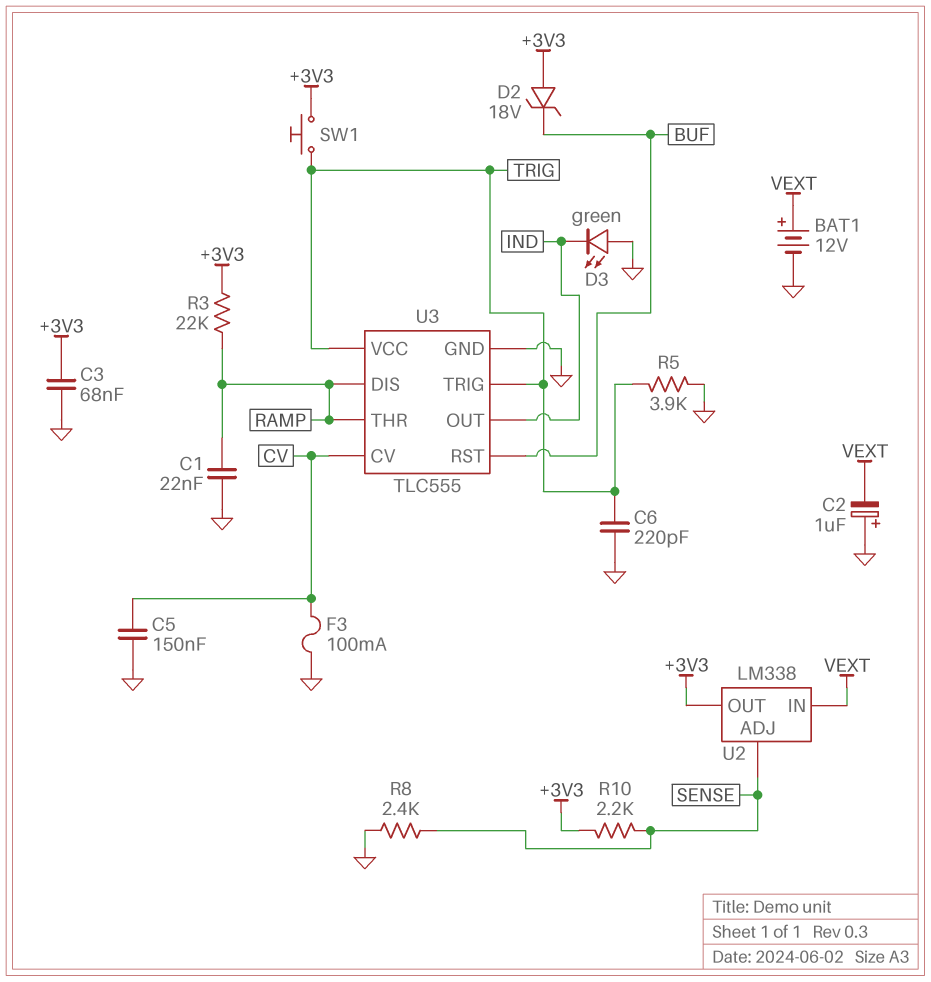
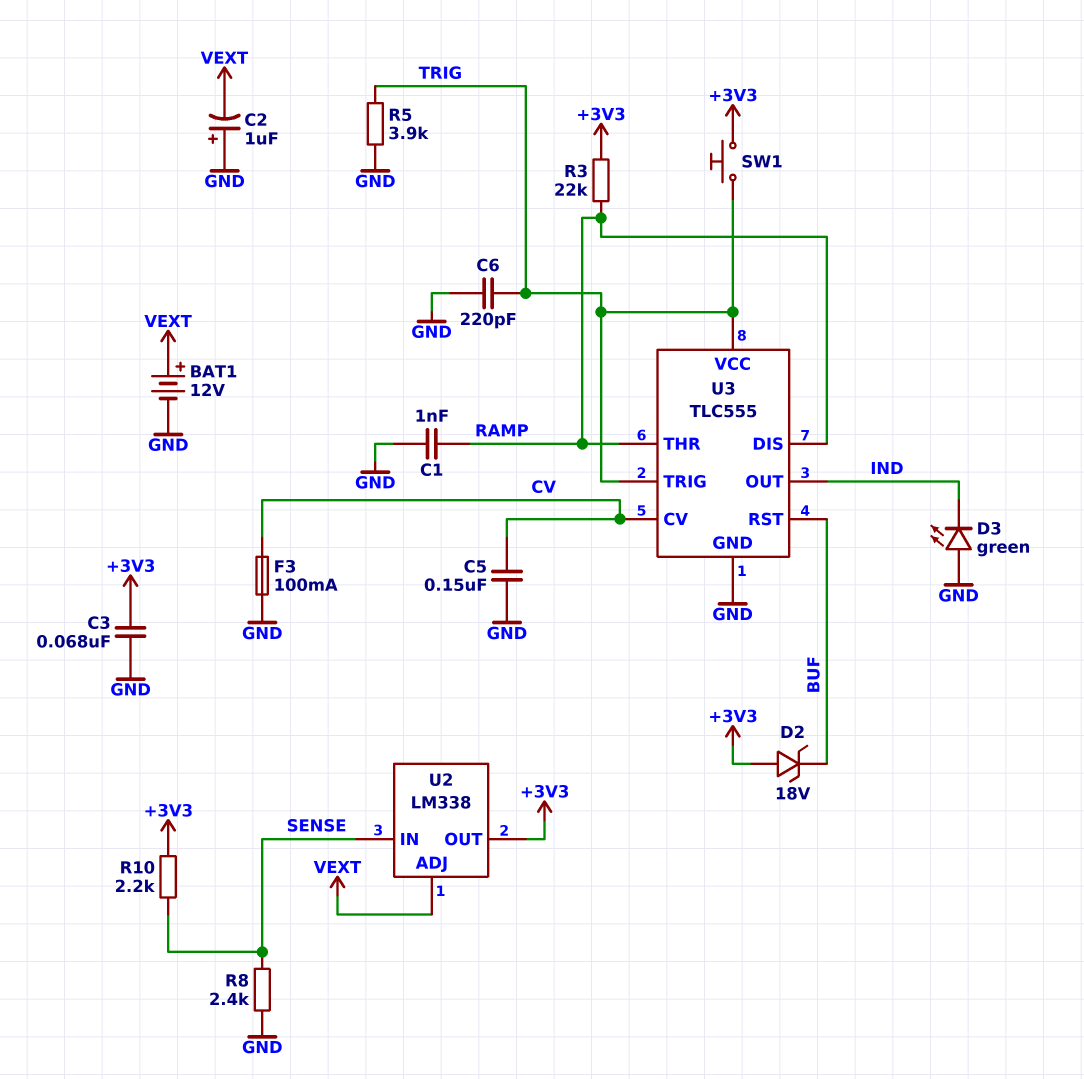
C1: 22nF (GND, RAMP) -> 1nF (GND, RAMP)
U2 pin ADJ: SENSE -> VEXT
U2 pin IN: VEXT -> SENSE

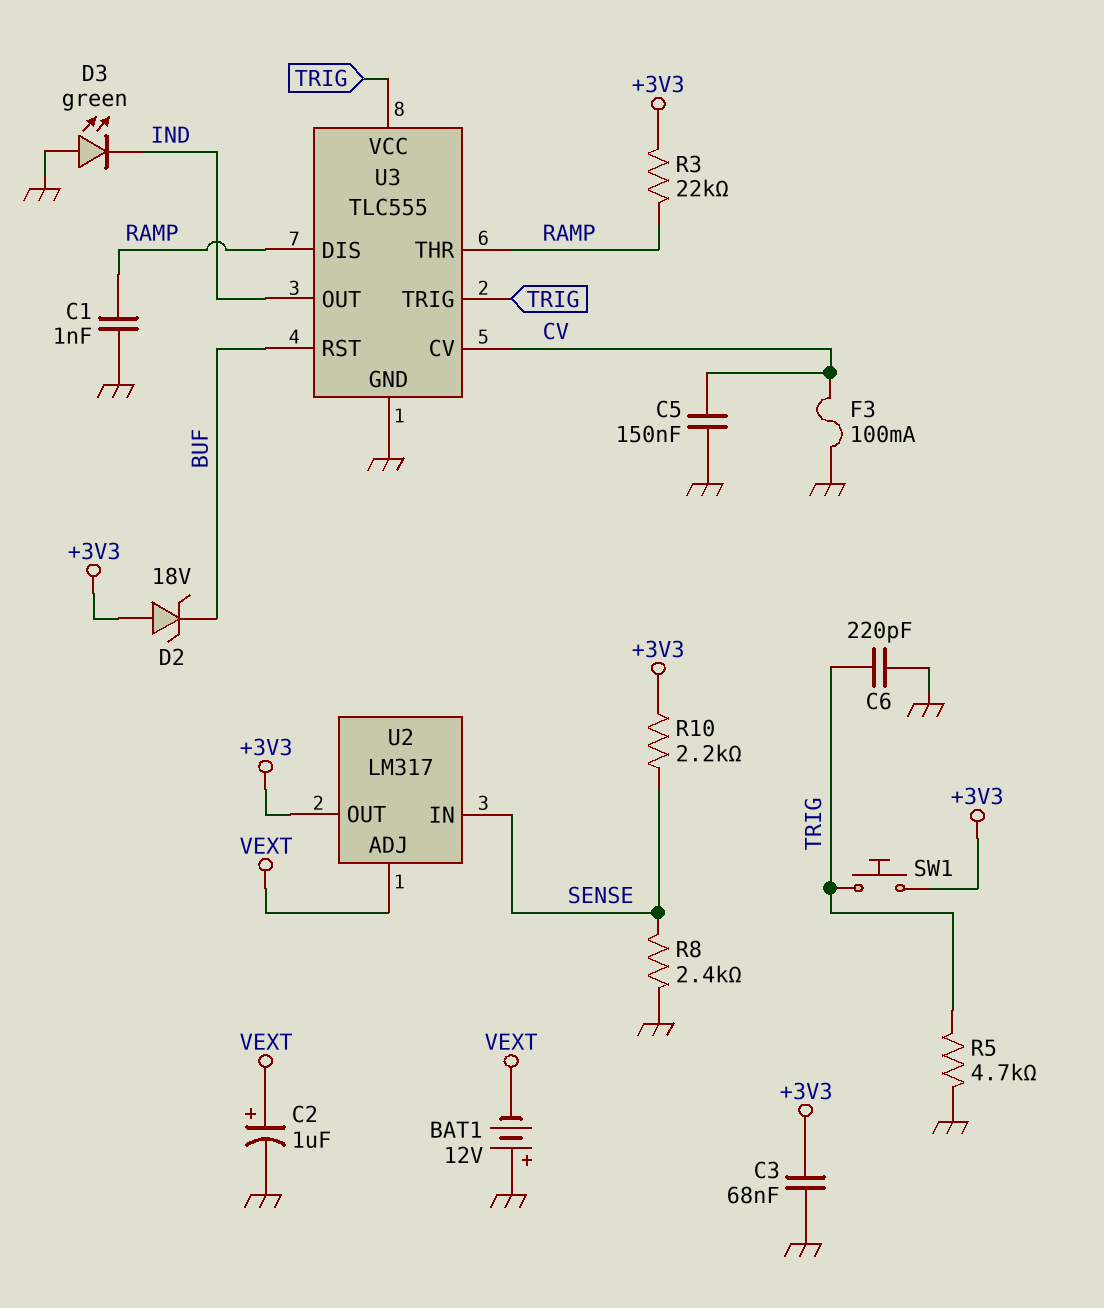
BAT1: 12V (plus VEXT, minus GND) -> 12V (plus GND, minus VEXT)
C2: 1uF (plus GND, minus VEXT) -> 1uF (plus VEXT, minus GND)
R5: 3.9k (GND, TRIG) -> 4.7k (GND, TRIG)
U2: LM338 -> LM317

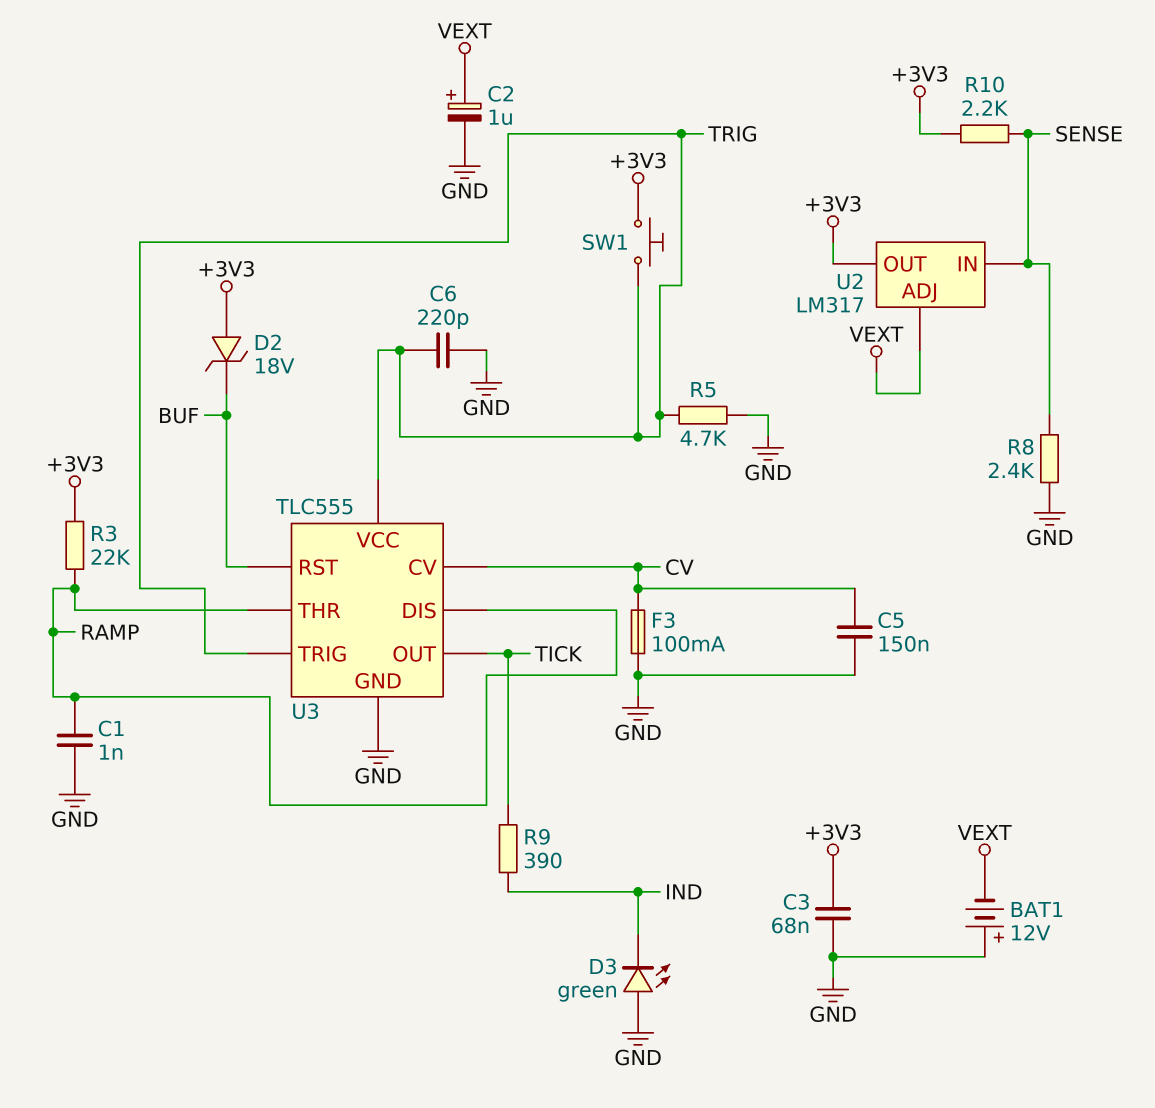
R9: none -> 390 (IND, TICK)
U3 pin OUT: IND -> TICK

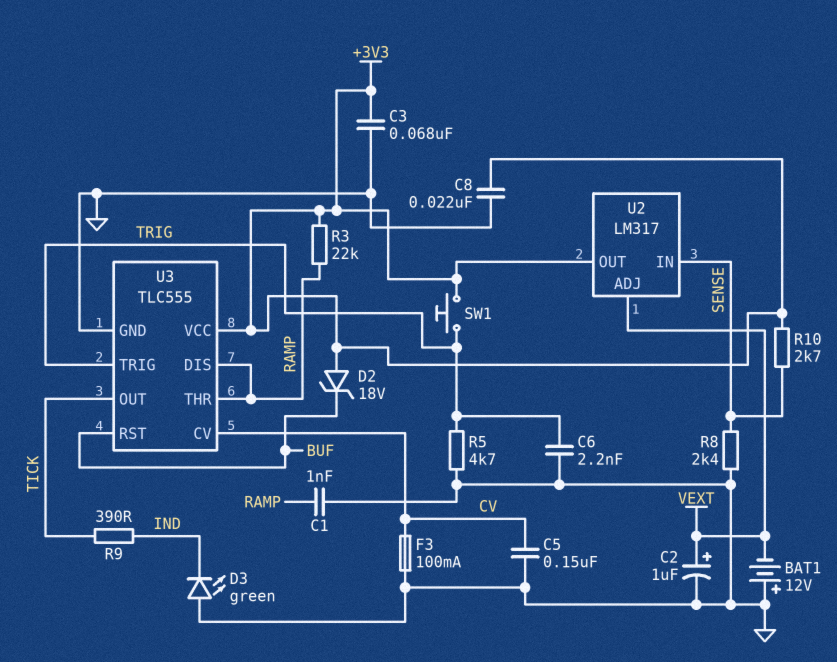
C6: 220pF (GND, TRIG) -> 2.2nF (GND, TRIG)
C8: none -> 22nF (+3V3, GND)
R10: 2.2k (+3V3, SENSE) -> 2.7k (+3V3, SENSE)
U3 pin VCC: TRIG -> +3V3

